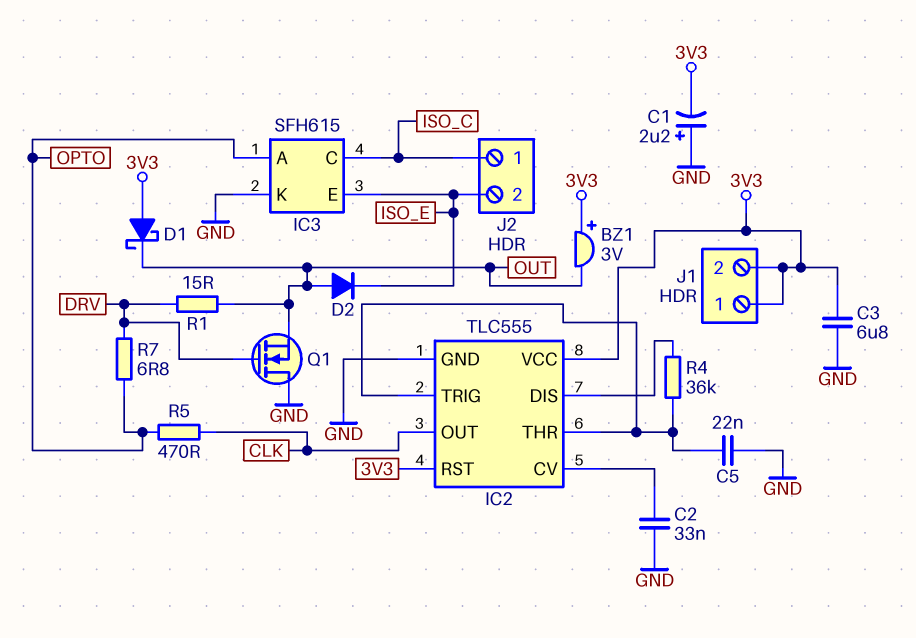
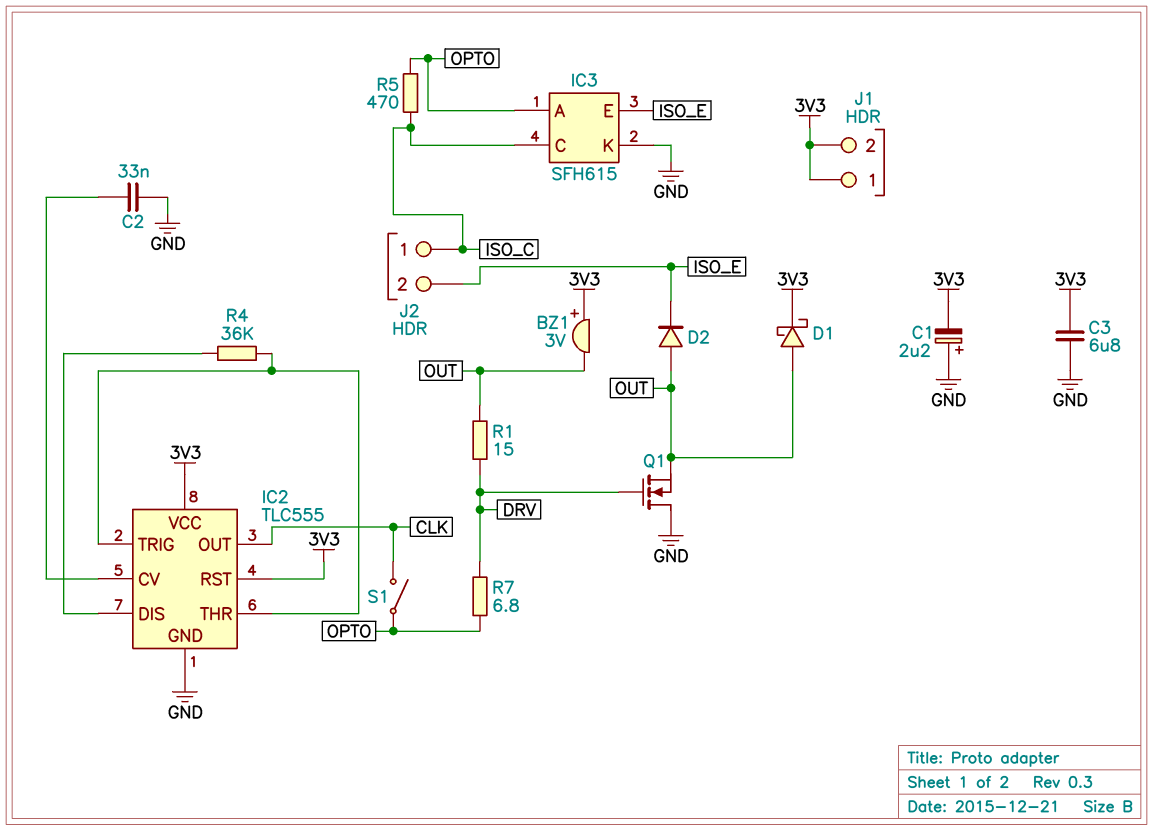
C5: 22nF (GND, IC2/THR) -> none
D1: schottky (A 3V3, K OUT) -> schottky (A OUT, K 3V3)
R5: 470 (CLK, OPTO) -> 470 (ISO_C, OPTO)
S1: none -> switch (CLK, OPTO)

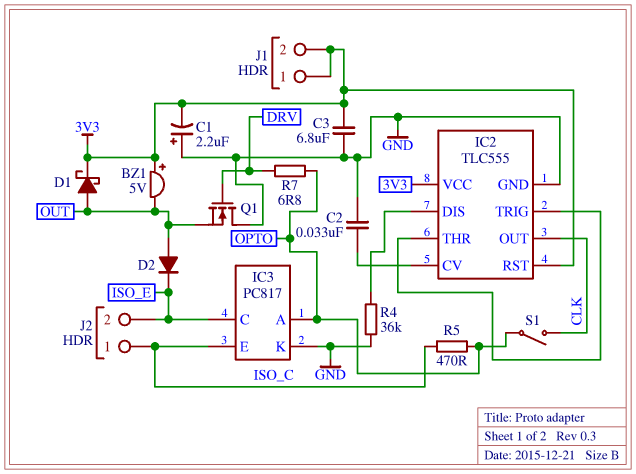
BZ1: buzzer 3V (plus 3V3, minus OUT) -> buzzer 5V (plus 3V3, minus OUT)
IC3: SFH615 -> PC817
IC3 pin C: ISO_C -> ISO_E
IC3 pin E: ISO_E -> ISO_C
R1: 15 (DRV, OUT) -> none
R4: 36k (IC2/DIS, IC2/THR) -> 36k (GND, IC2/DIS)

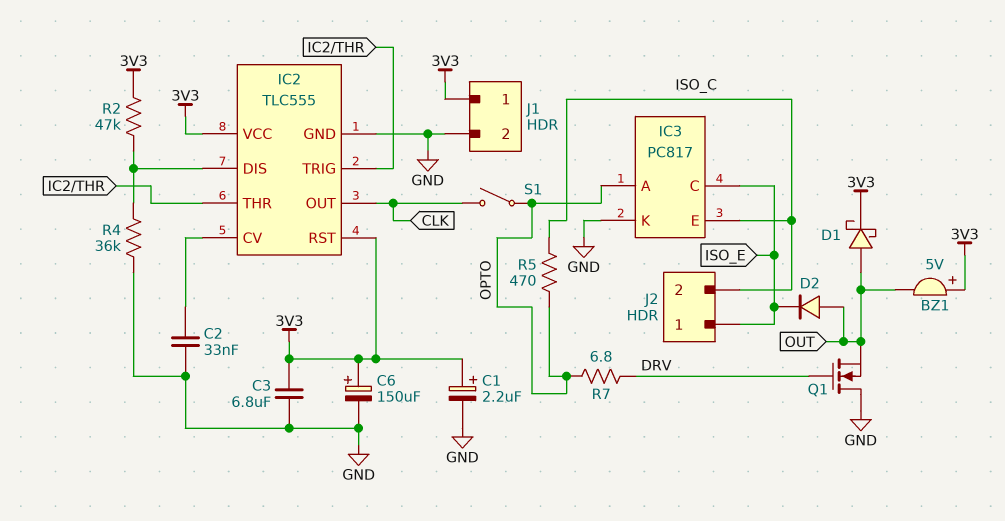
C1: 2.2uF (plus GND, minus 3V3) -> 2.2uF (plus 3V3, minus GND)
C6: none -> 150uF (plus 3V3, minus GND)
J1 pin 2: 3V3 -> GND
J2 pin 1: ISO_C -> ISO_E
J2 pin 2: ISO_E -> ISO_C
R2: none -> 47k (3V3, IC2/DIS)

